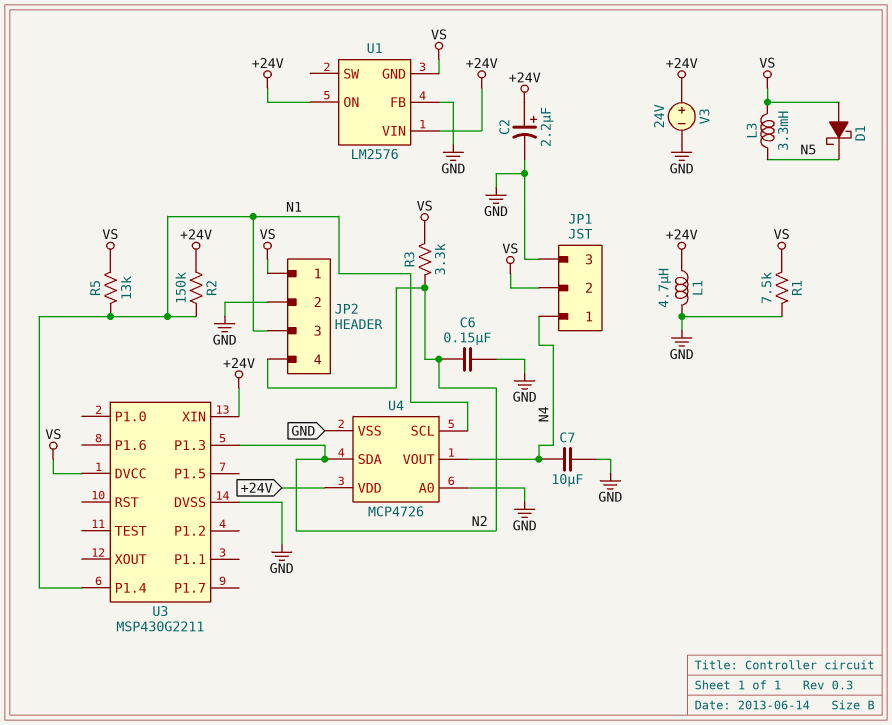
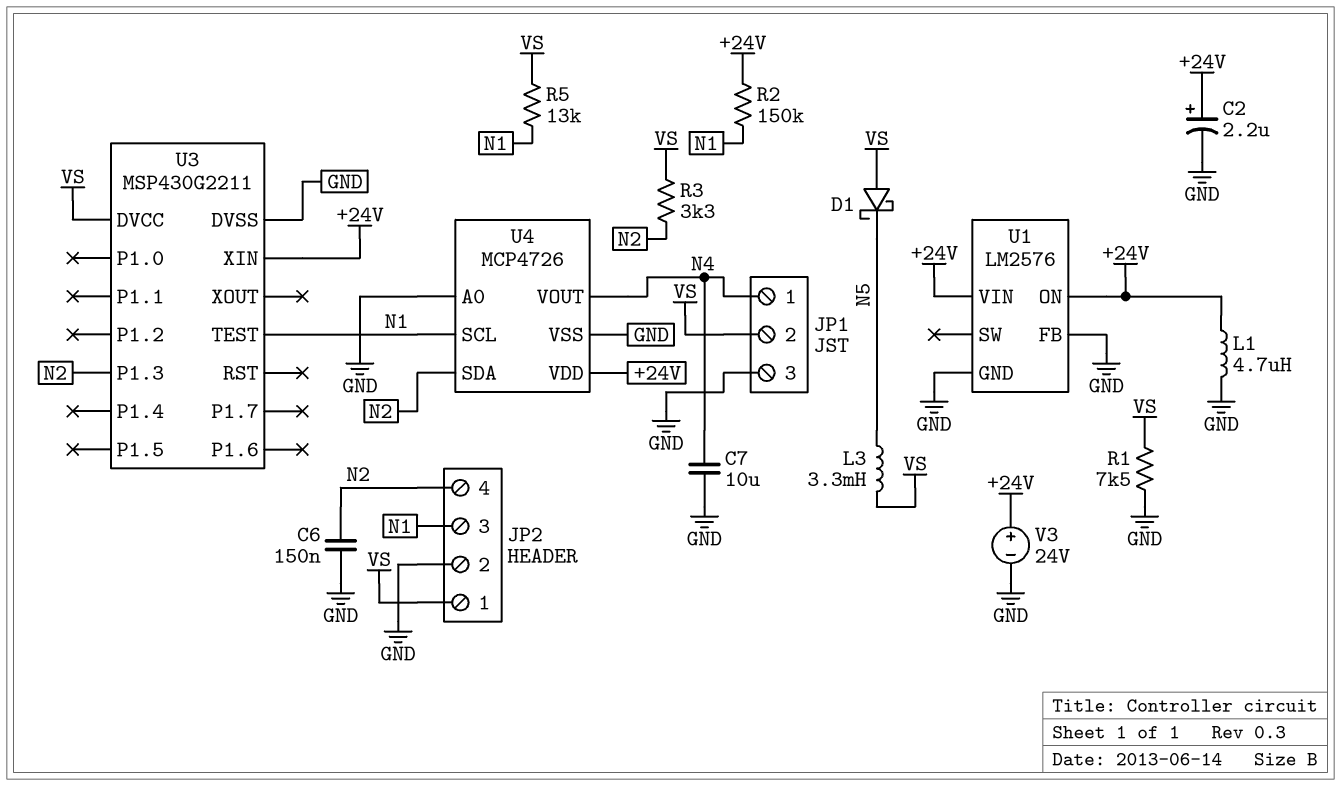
U1 pin GND: VS -> GND
U3 pin P1.4: N1 -> none
U3 pin TEST: none -> N1

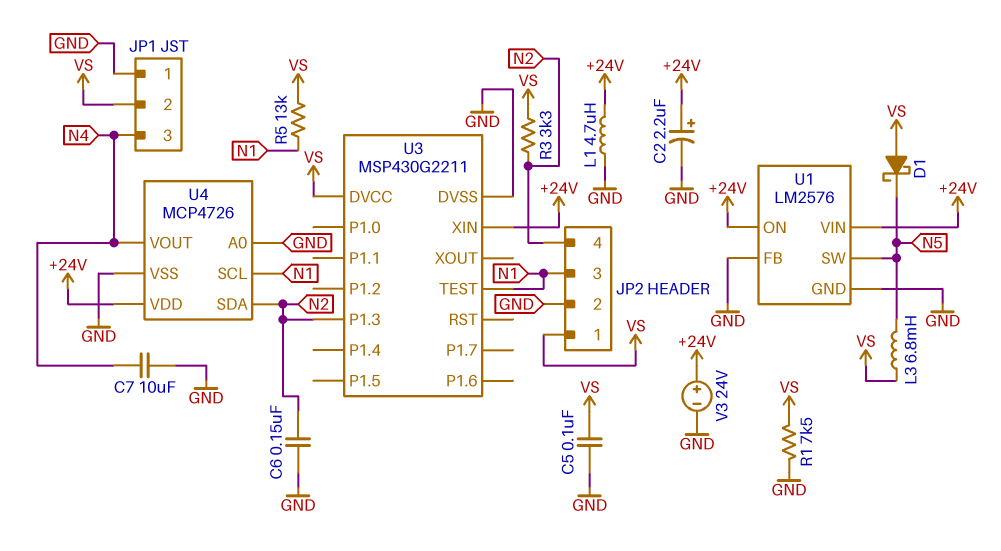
C5: none -> 100nF (GND, VS)
JP1 pin 1: N4 -> GND
JP1 pin 3: GND -> N4
L3: 3.3mH (N5, VS) -> 6.8mH (N5, VS)
R2: 150k (+24V, N1) -> none
U1 pin SW: none -> N5

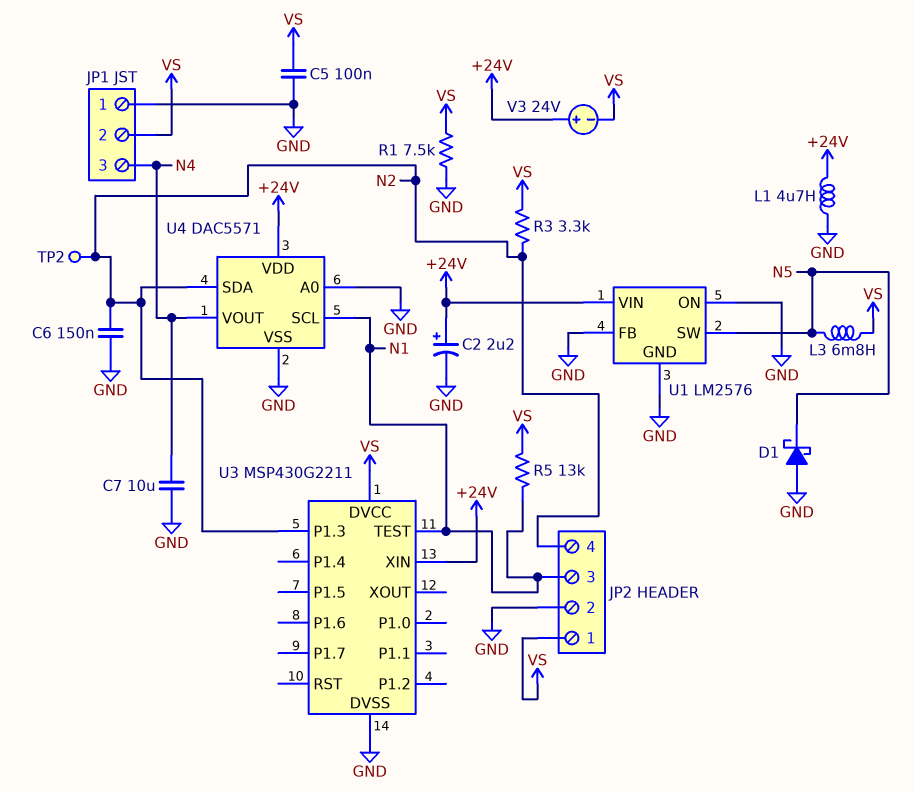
D1: schottky (A VS, K N5) -> schottky (A GND, K N5)
TP2: none -> test point (N2)
U1 pin ON: +24V -> GND
U4: MCP4726 -> DAC5571
V3: 24V (plus +24V, minus GND) -> 24V (plus +24V, minus VS)

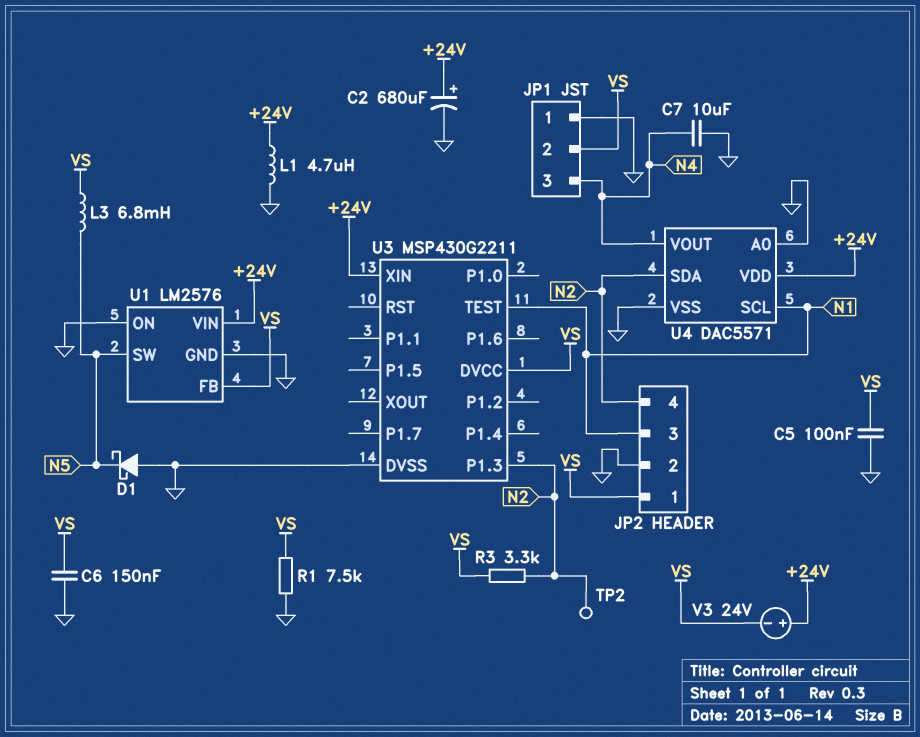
C2: 2.2uF (plus +24V, minus GND) -> 680uF (plus +24V, minus GND)
C6: 150nF (GND, N2) -> 150nF (GND, VS)
R5: 13k (N1, VS) -> none
U1 pin FB: GND -> VS

